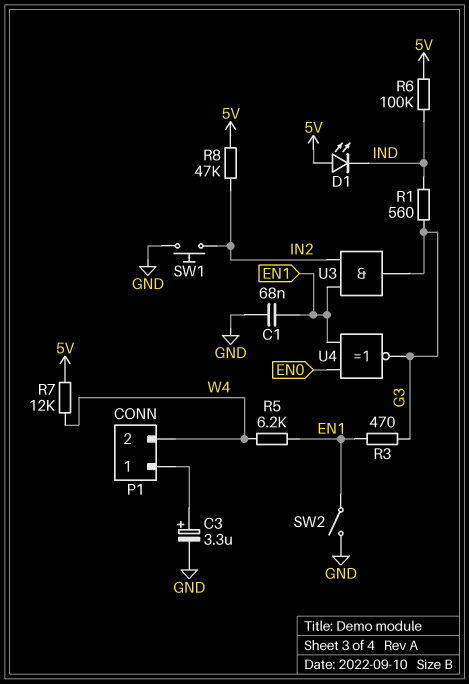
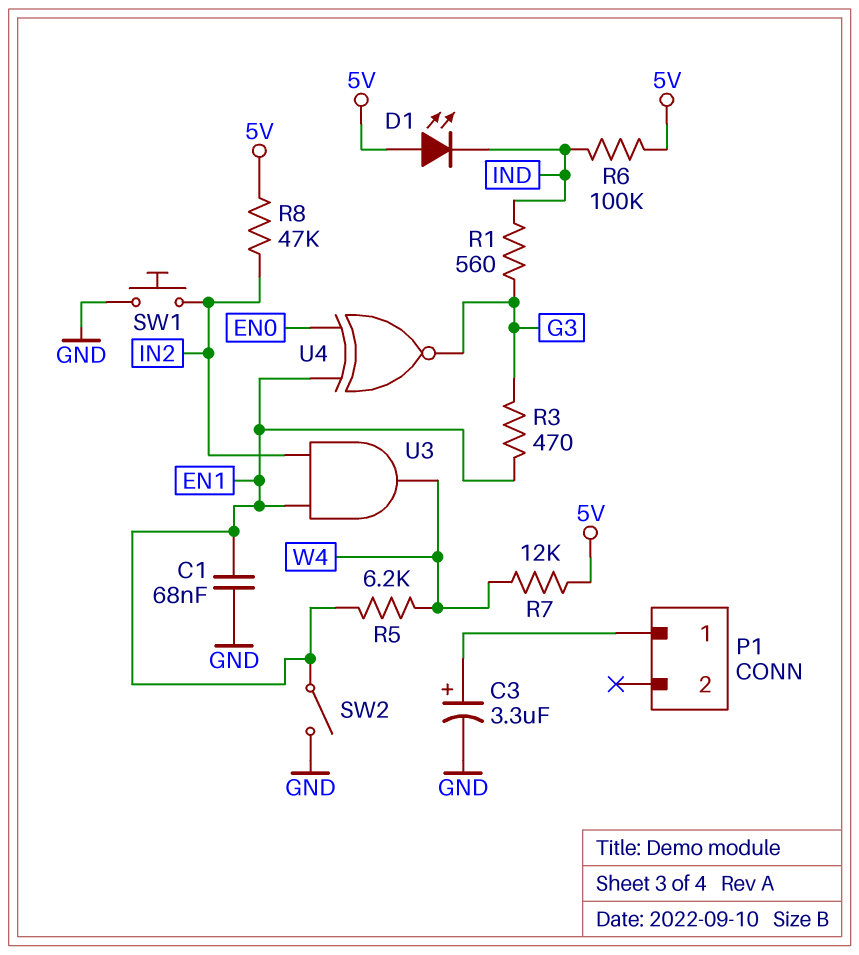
P1 pin 2: W4 -> none
U3: AND (in EN1, in IN2, out G3) -> AND (in EN1, in IN2, out W4)

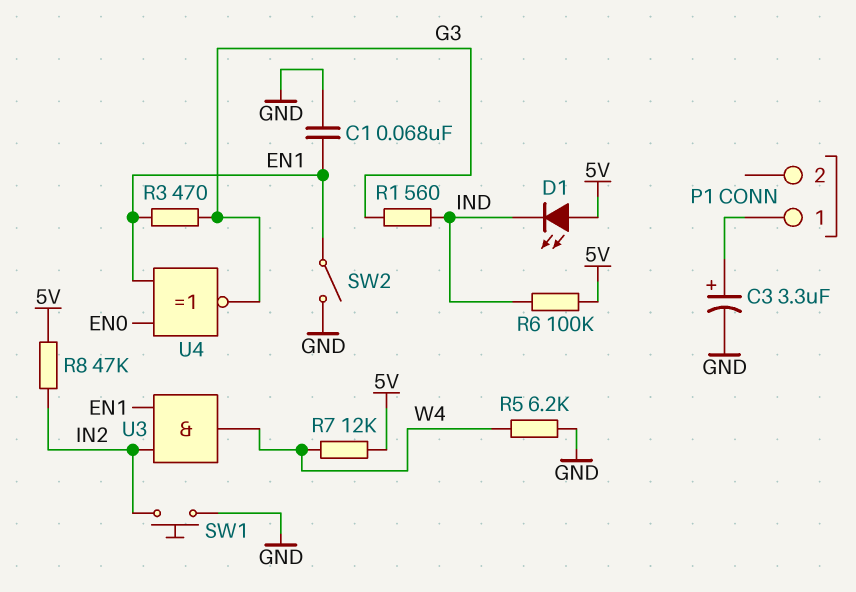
R5: 6.2k (EN1, W4) -> 6.2k (GND, W4)

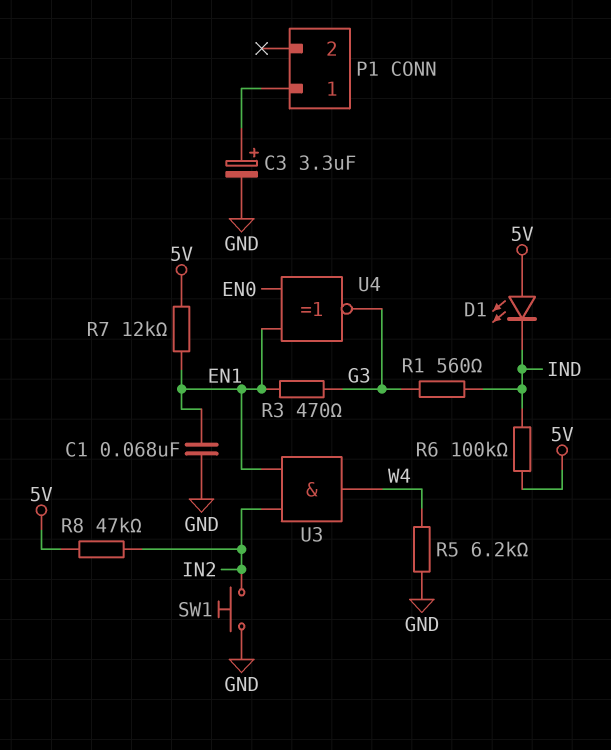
R7: 12k (5V, W4) -> 12k (5V, EN1)
SW2: switch (EN1, GND) -> none

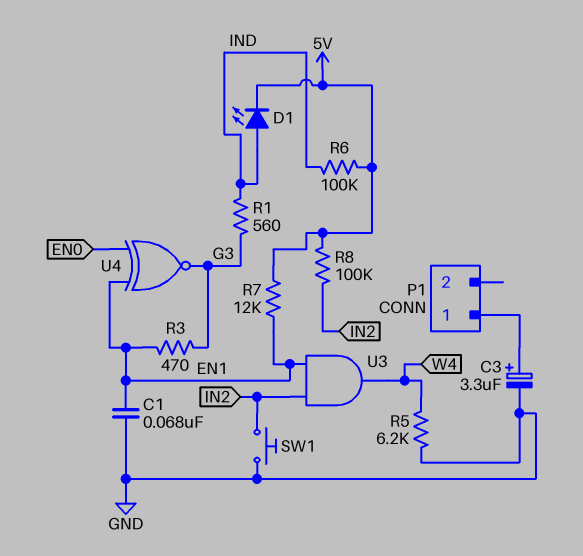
D1: LED (A 5V, K IND) -> LED (A IND, K 5V)
R8: 47k (5V, IN2) -> 100k (5V, IN2)

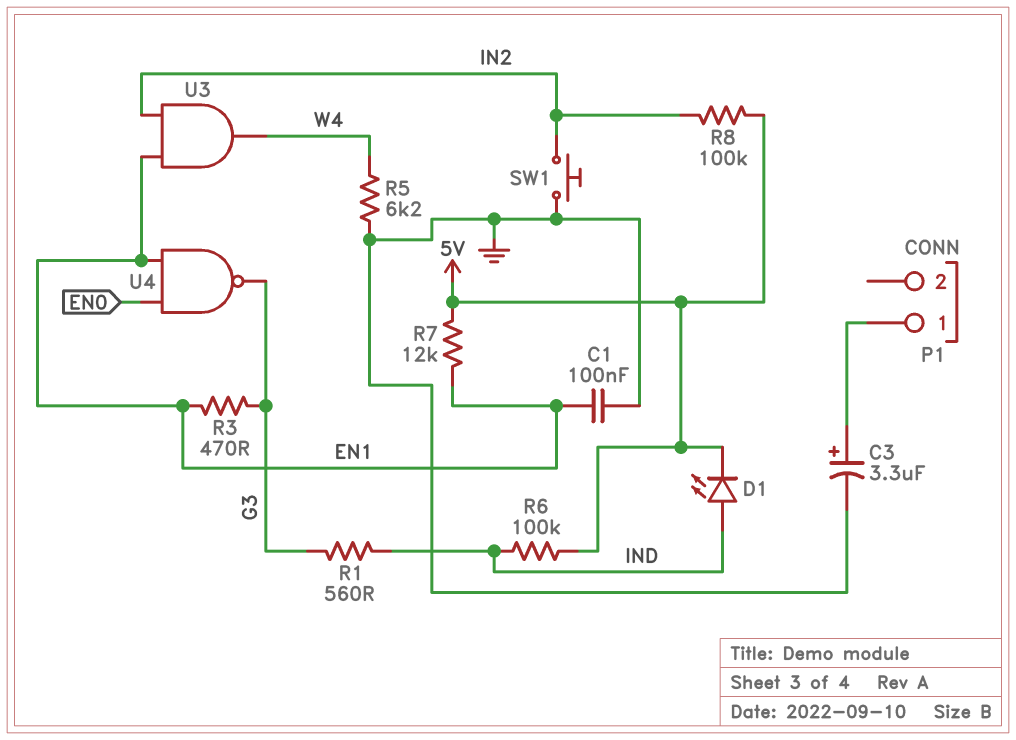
C1: 68nF (EN1, GND) -> 100nF (EN1, GND)
U4: XNOR (in EN0, in EN1, out G3) -> NAND (in EN0, in EN1, out G3)

